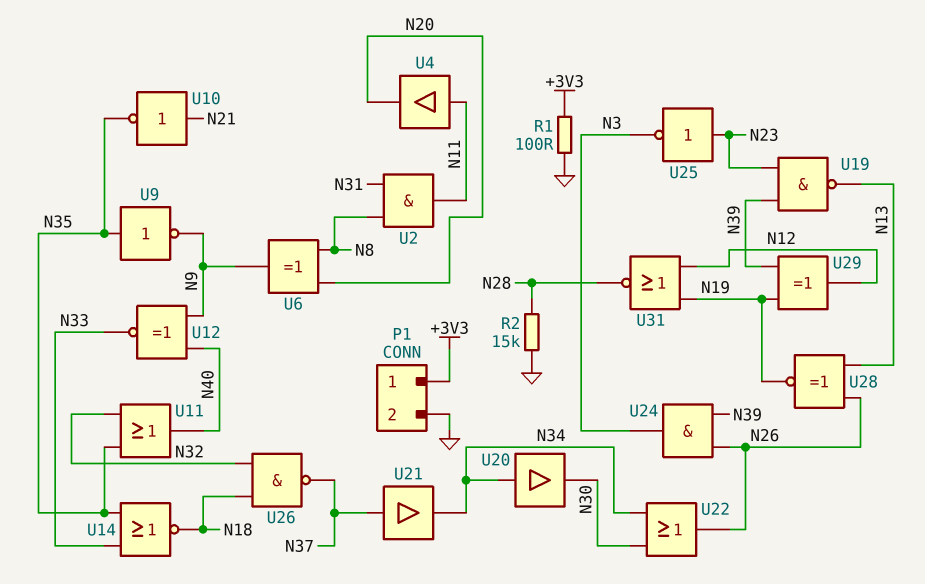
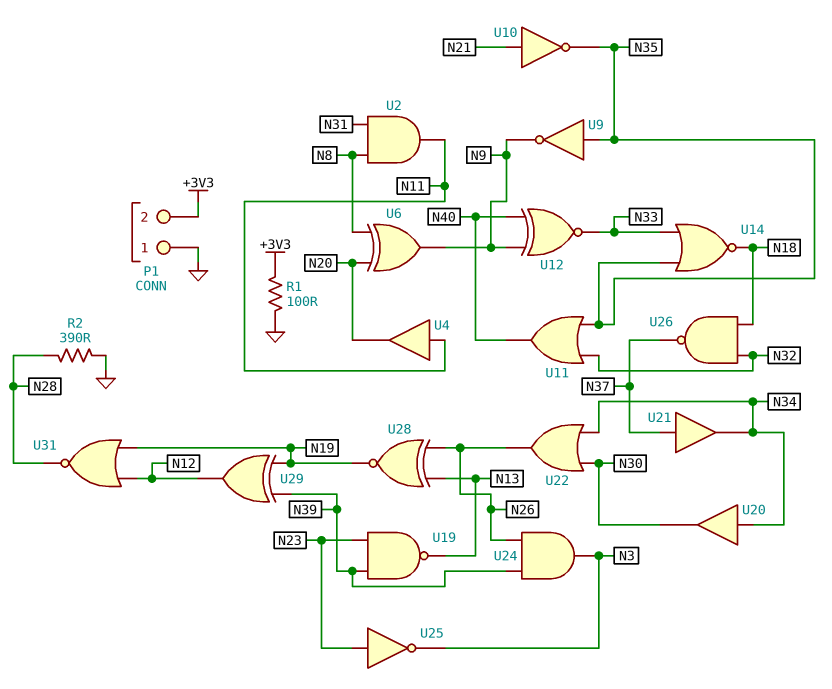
P1 pin 1: +3V3 -> GND
P1 pin 2: GND -> +3V3
R2: 15k (GND, N28) -> 390 (GND, N28)

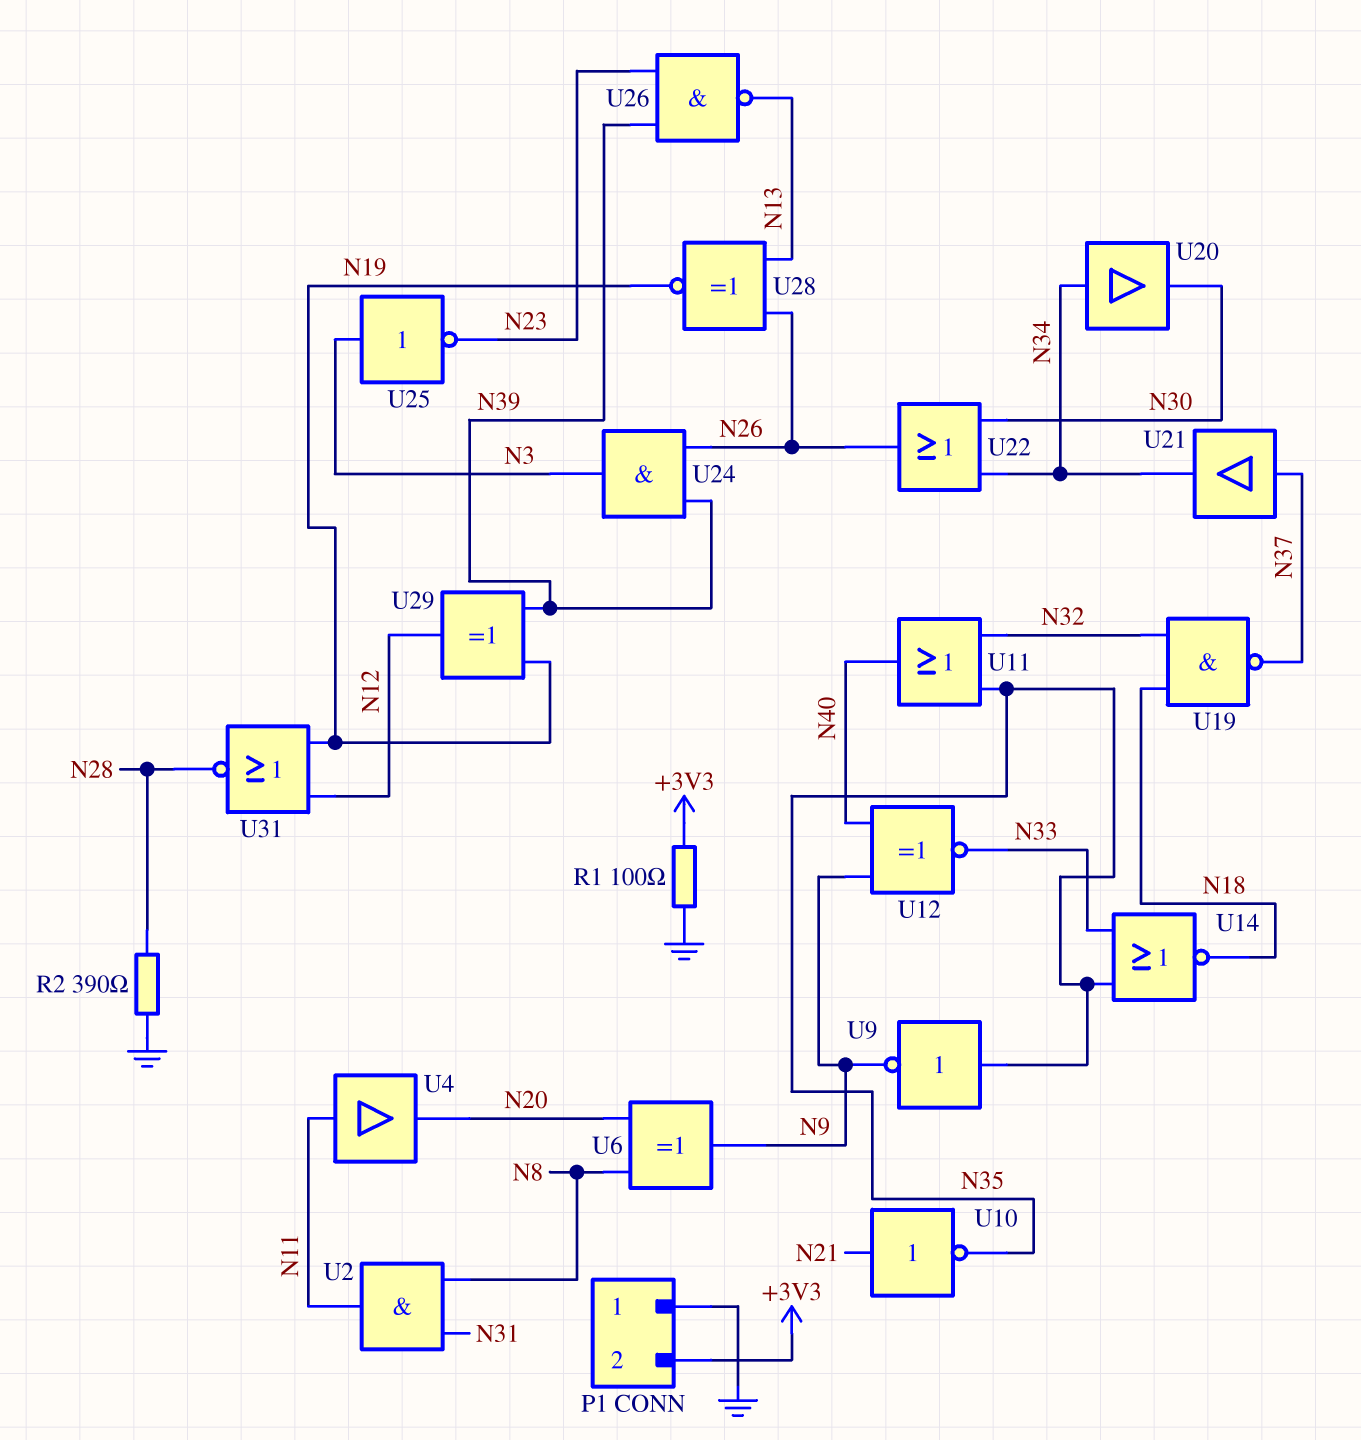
U19: NAND (in N23, in N39, out N13) -> NAND (in N18, in N32, out N37)
U25: NOT (in N23, out N3) -> NOT (in N3, out N23)
U26: NAND (in N18, in N32, out N37) -> NAND (in N23, in N39, out N13)

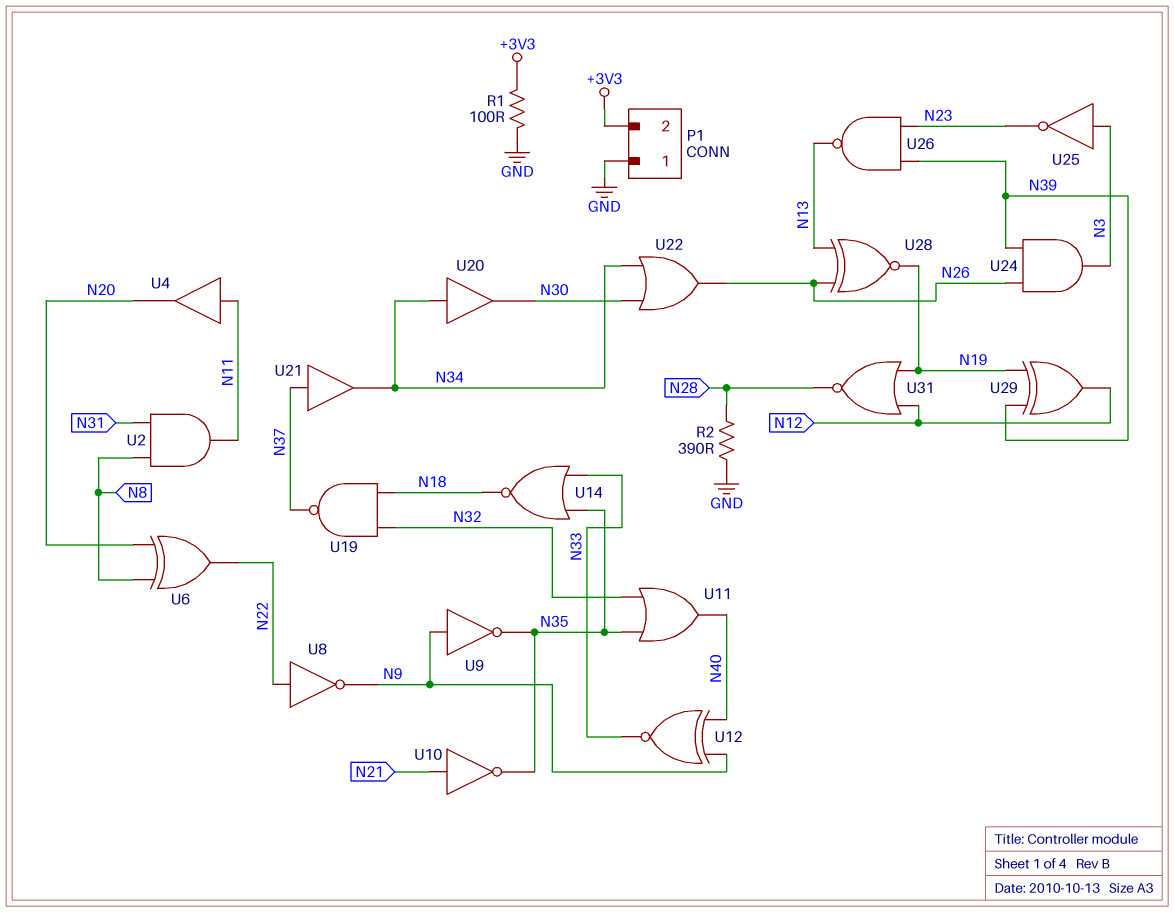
U6: XOR (in N8, in N20, out N9) -> XOR (in N8, in N20, out N22)
U8: none -> NOT (in N22, out N9)
U9: NOT (in N35, out N9) -> NOT (in N9, out N35)

